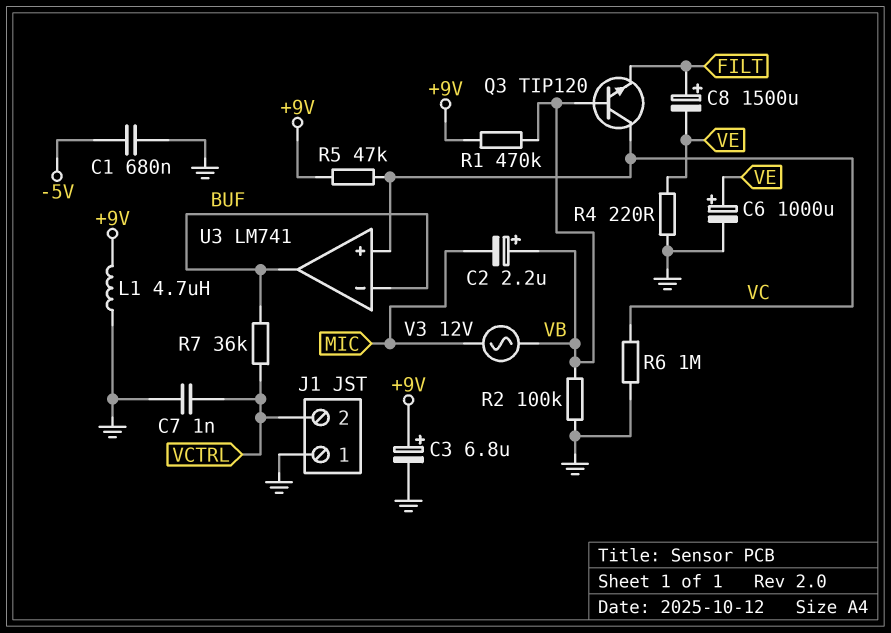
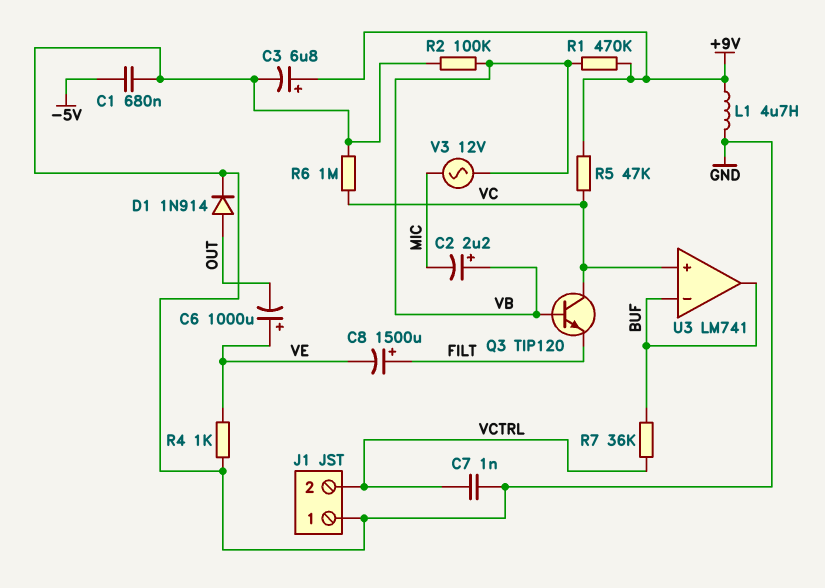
C6: 1000uF (plus VE, minus GND) -> 1000uF (plus VE, minus OUT)
D1: none -> diode 1N914 (A OUT, K GND)
R4: 220 (GND, VE) -> 1k (GND, VE)

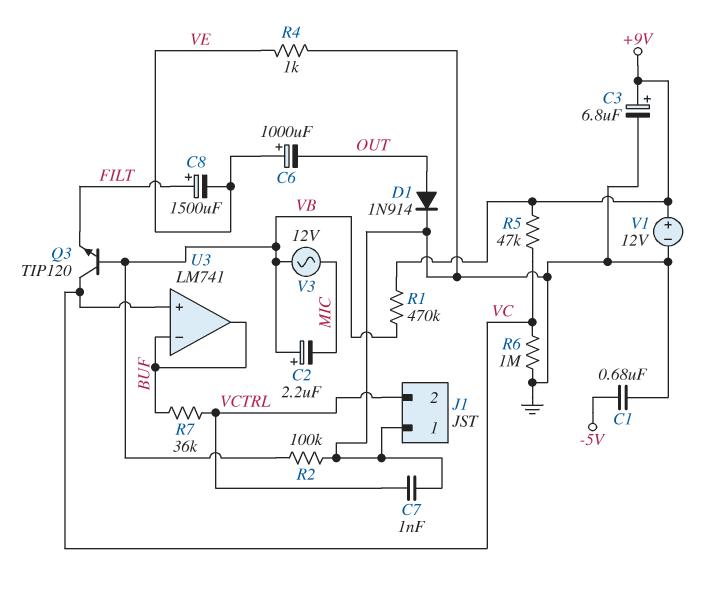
L1: 4.7uH (+9V, GND) -> none
V1: none -> 12V (plus +9V, minus GND)

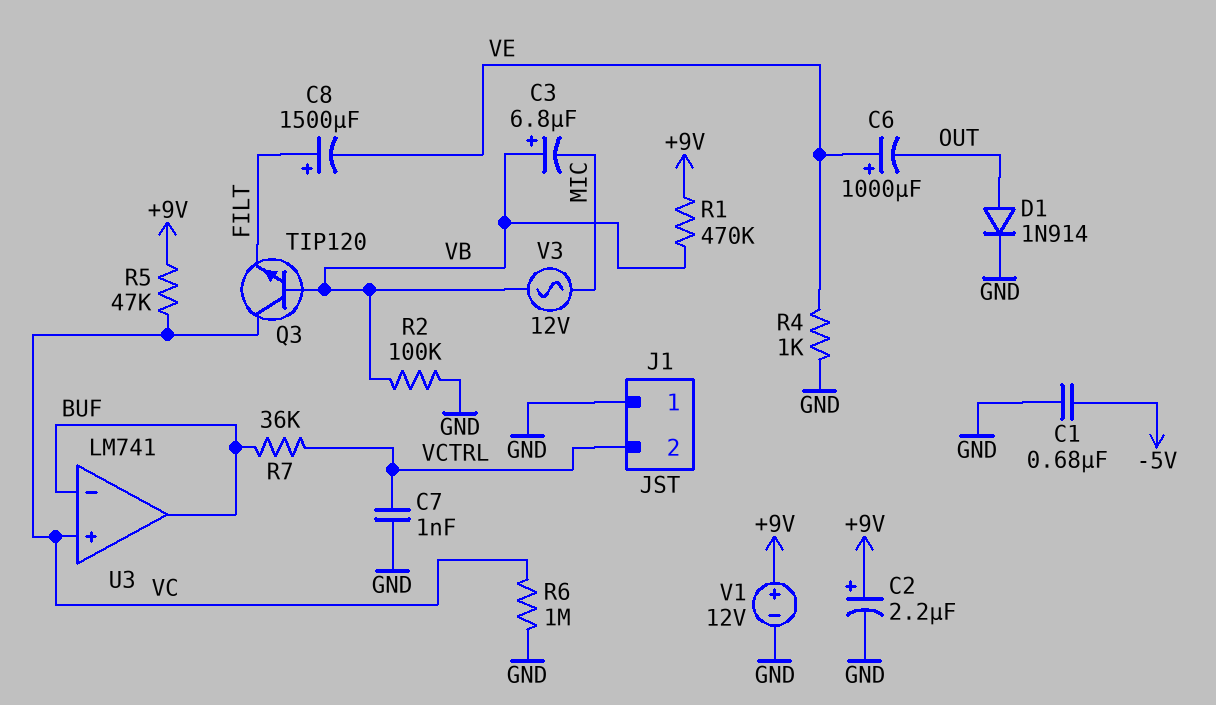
C2: 2.2uF (plus VB, minus MIC) -> 2.2uF (plus +9V, minus GND)
C3: 6.8uF (plus +9V, minus GND) -> 6.8uF (plus VB, minus MIC)

